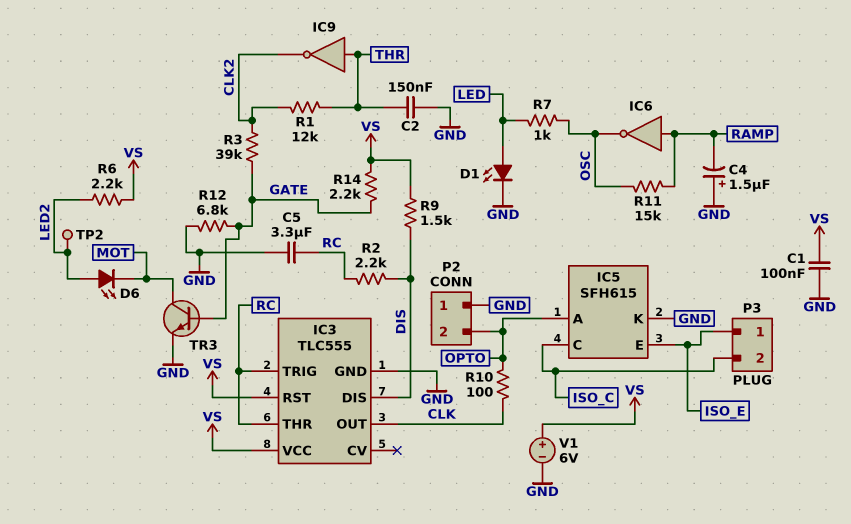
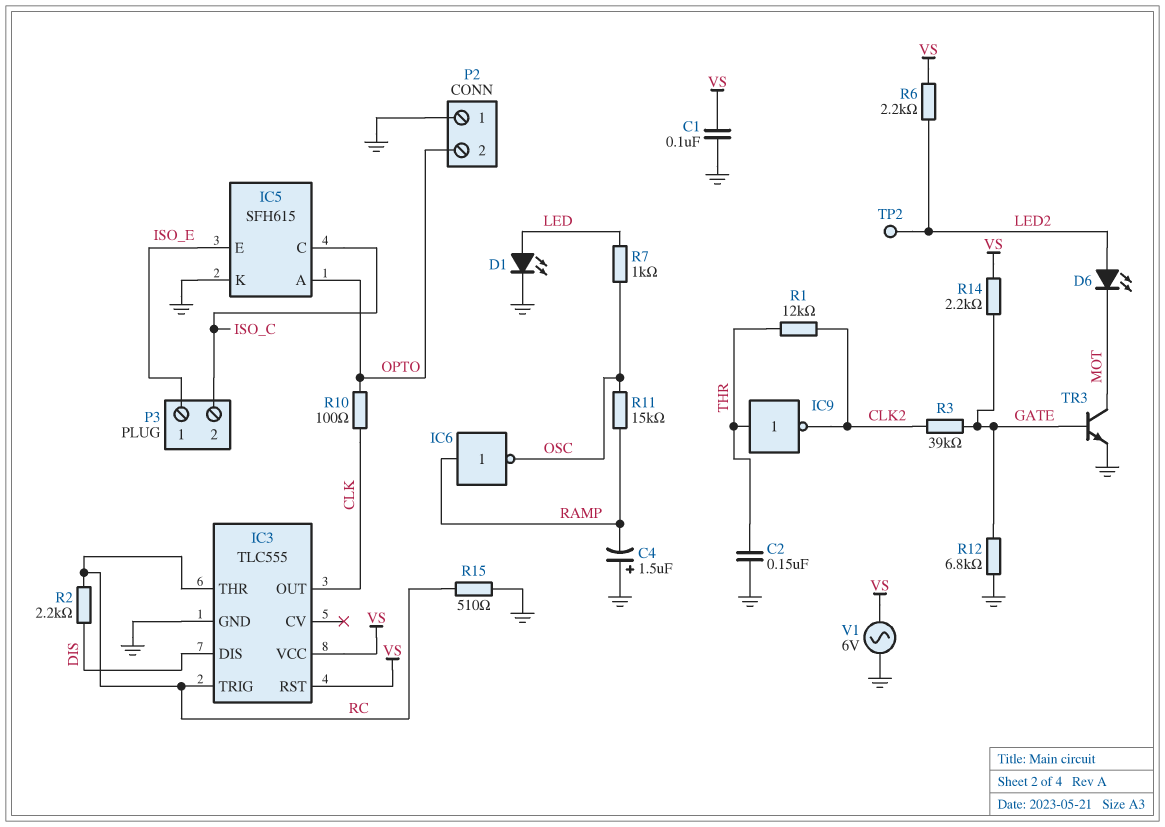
C5: 3.3uF (GND, RC) -> none
R9: 1.5k (DIS, VS) -> none
R15: none -> 510 (GND, RC)
V1: 6V (plus VS, minus GND) -> AC 6V (GND, VS)

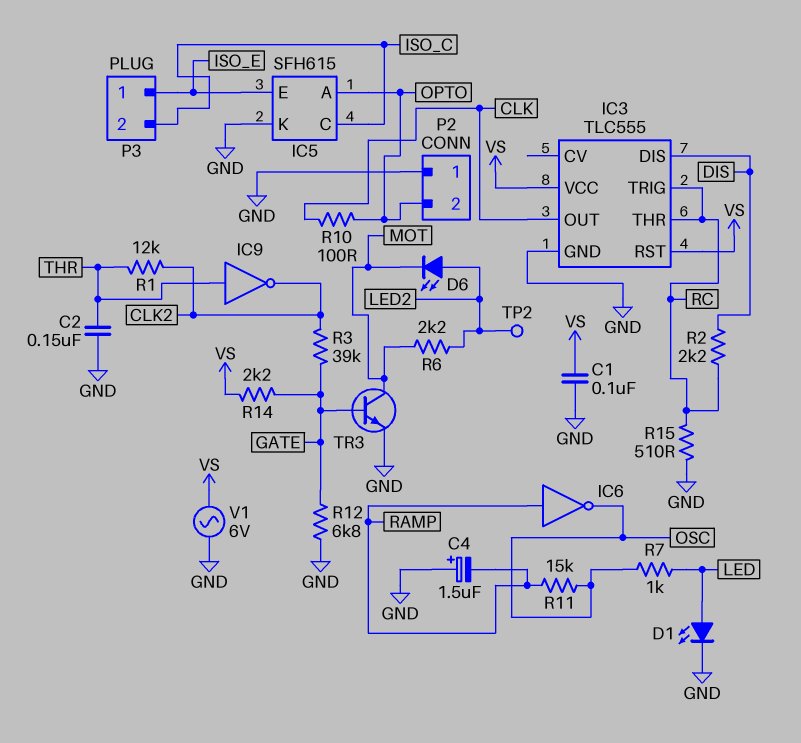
R6: 2.2k (LED2, VS) -> 2.2k (LED2, MOT)

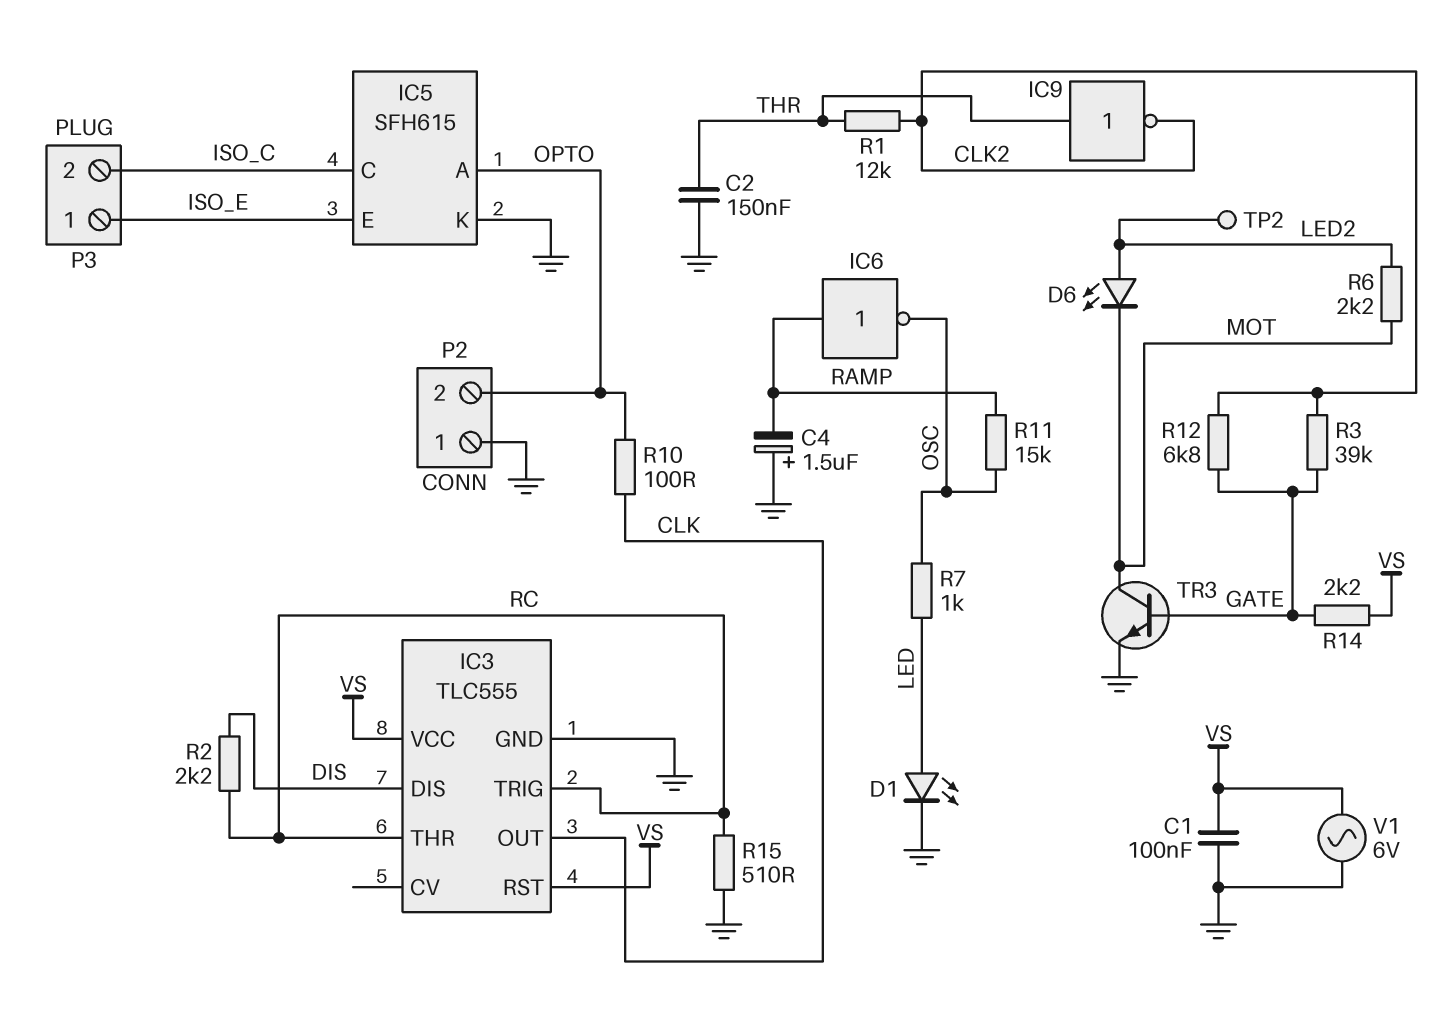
R12: 6.8k (GATE, GND) -> 6.8k (CLK2, GATE)

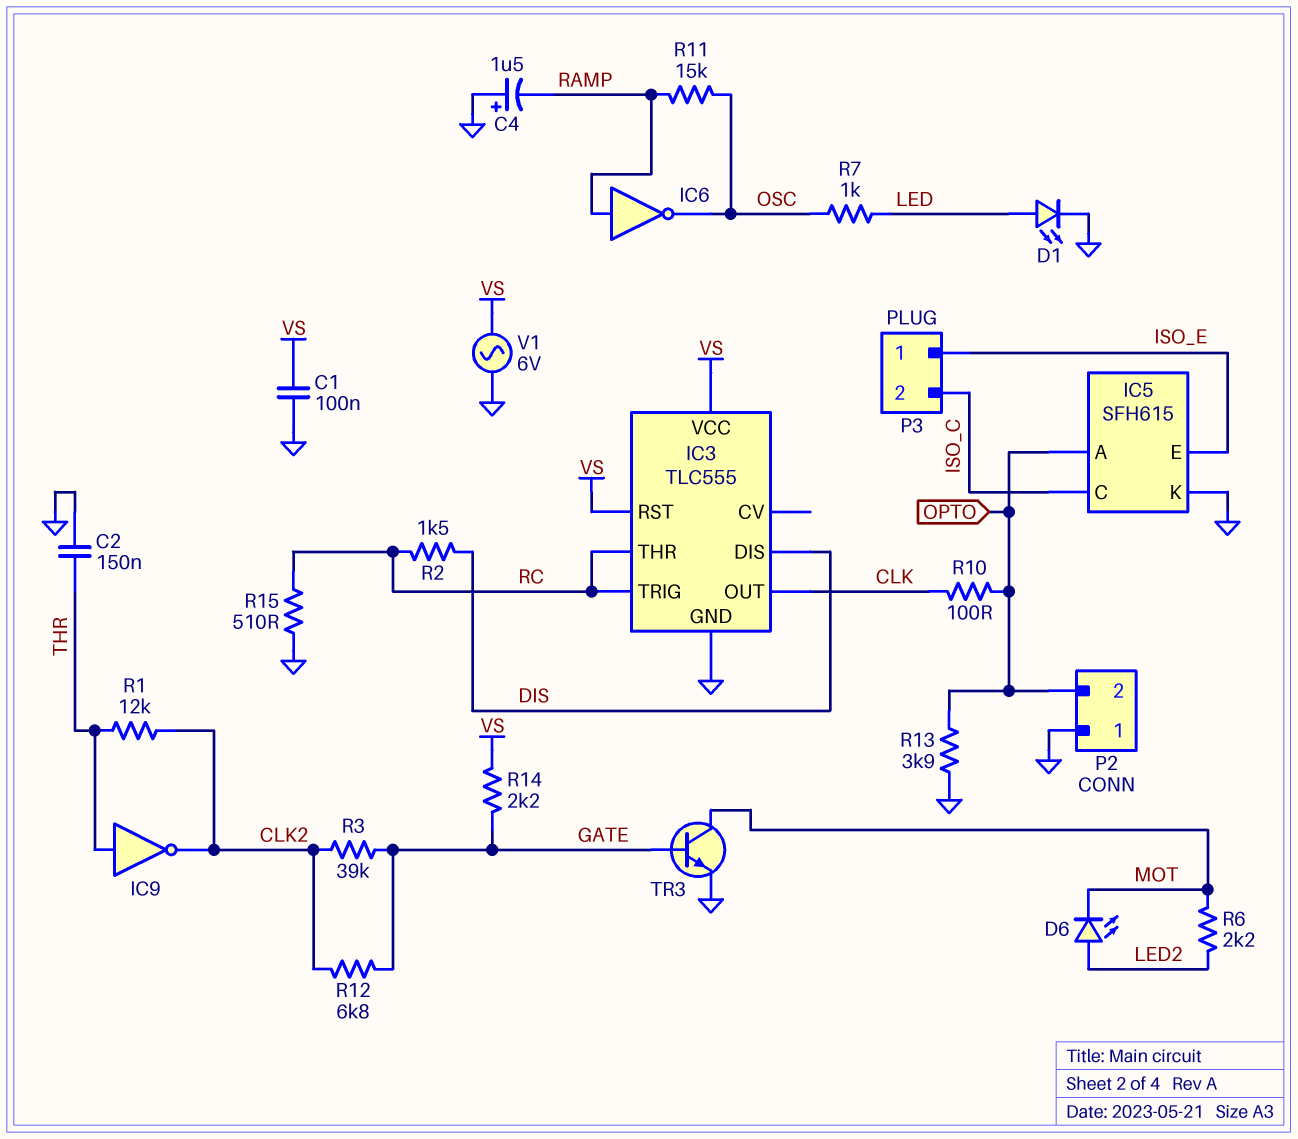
R2: 2.2k (DIS, RC) -> 1.5k (DIS, RC)
R13: none -> 3.9k (GND, OPTO)
TP2: test point (LED2) -> none

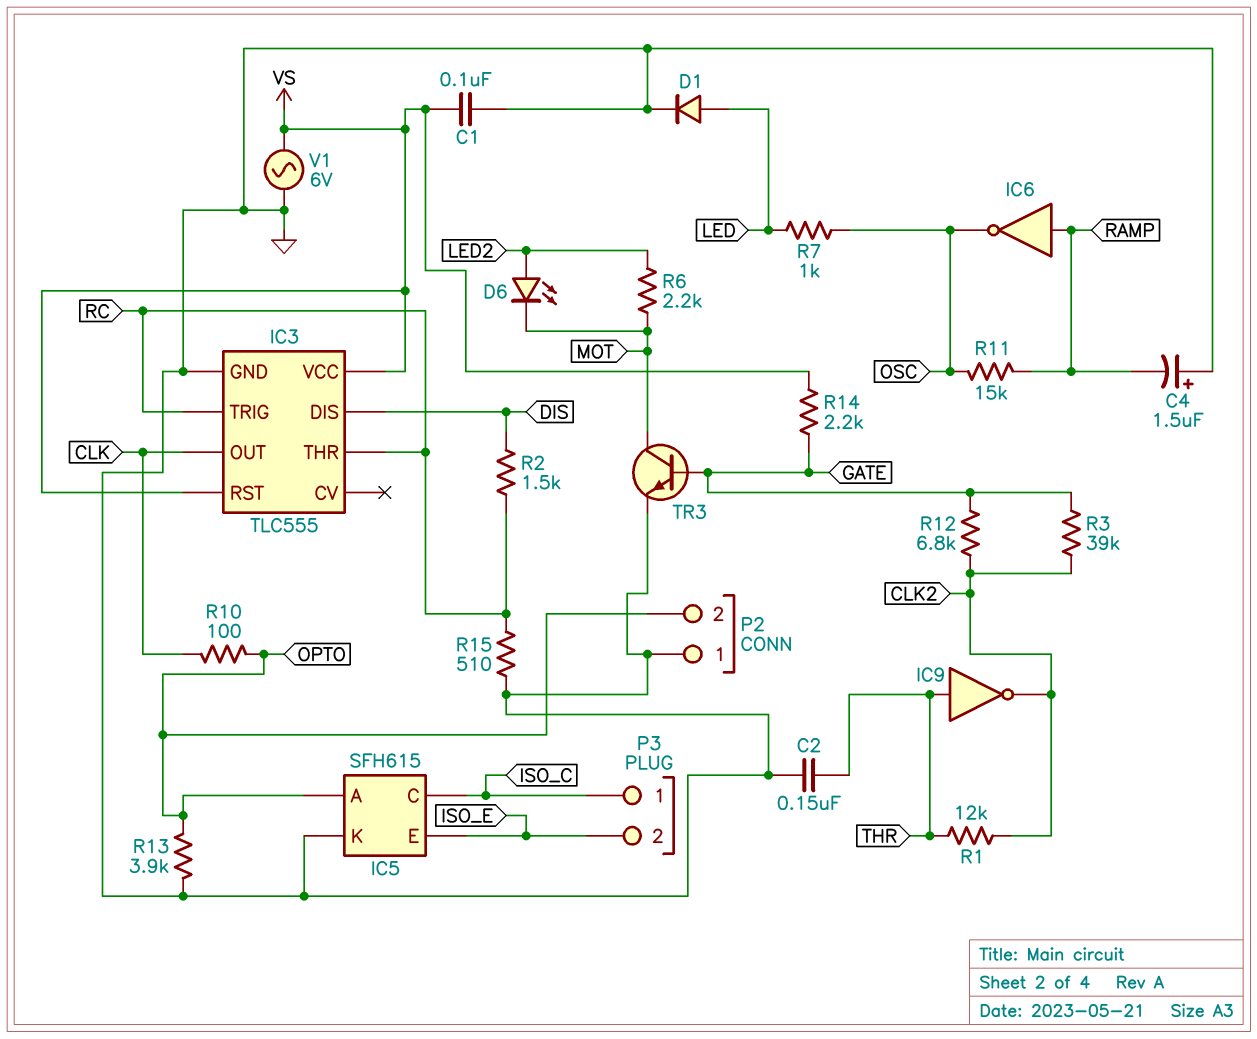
D1: LED (A LED, K GND) -> diode (A LED, K GND)
P3 pin 1: ISO_E -> ISO_C
P3 pin 2: ISO_C -> ISO_E

